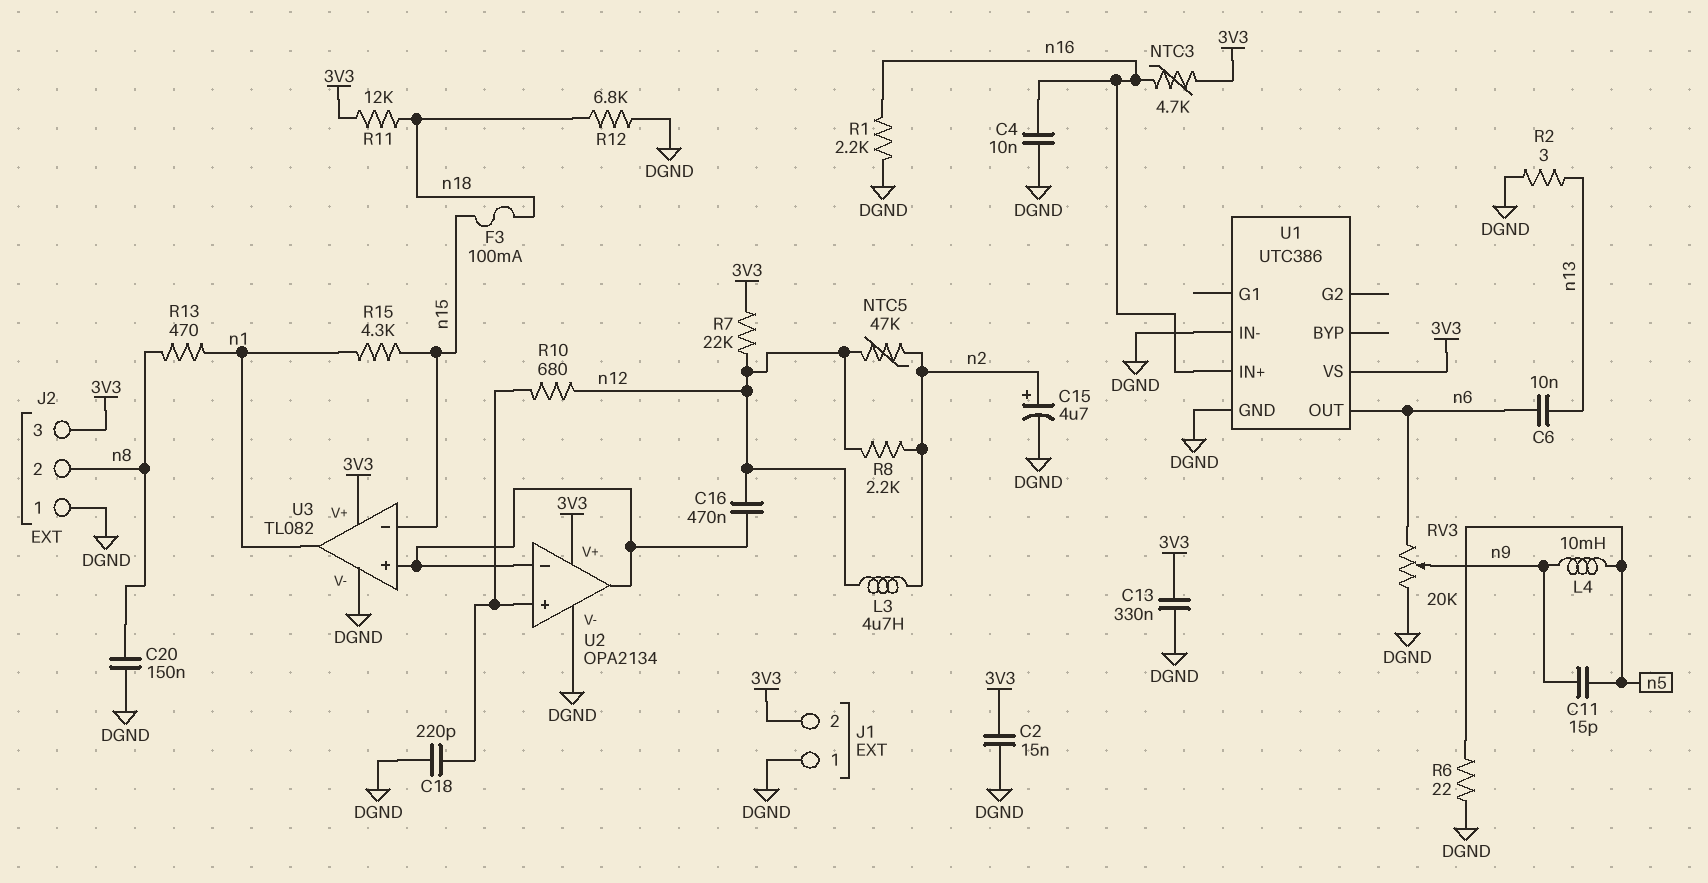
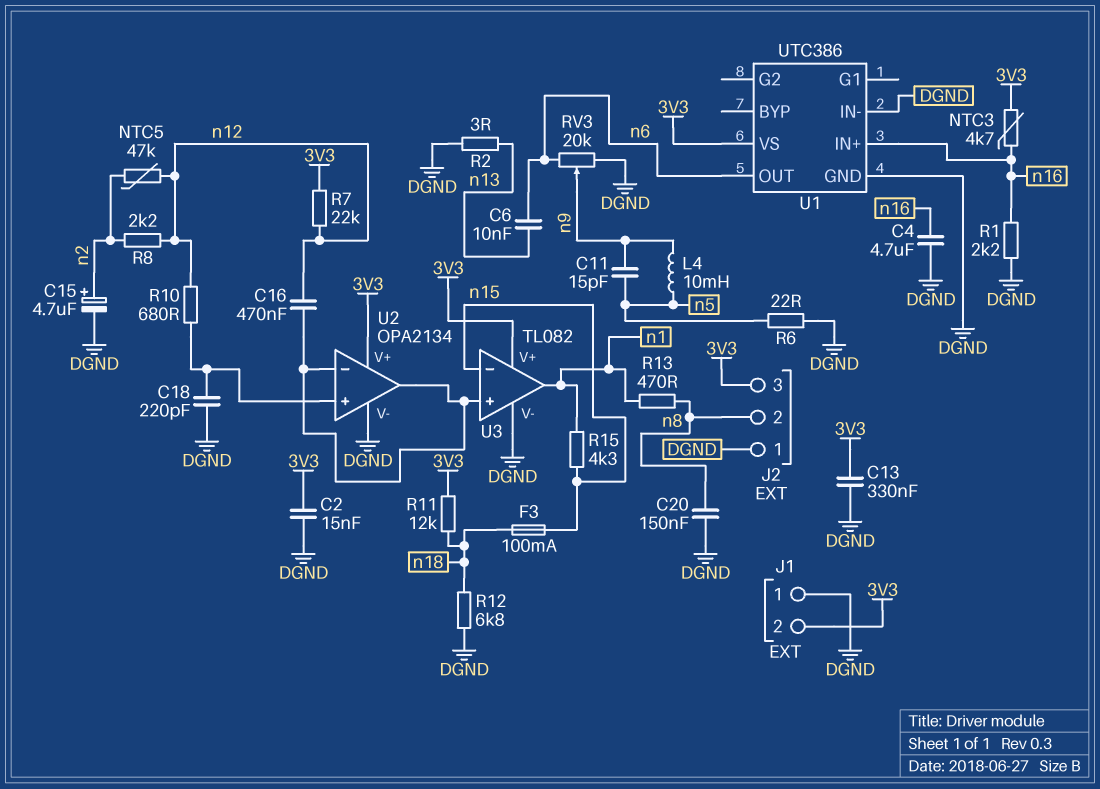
C4: 10nF (DGND, n16) -> 4.7uF (DGND, n16)
L3: 4.7uH (n2, n12) -> none

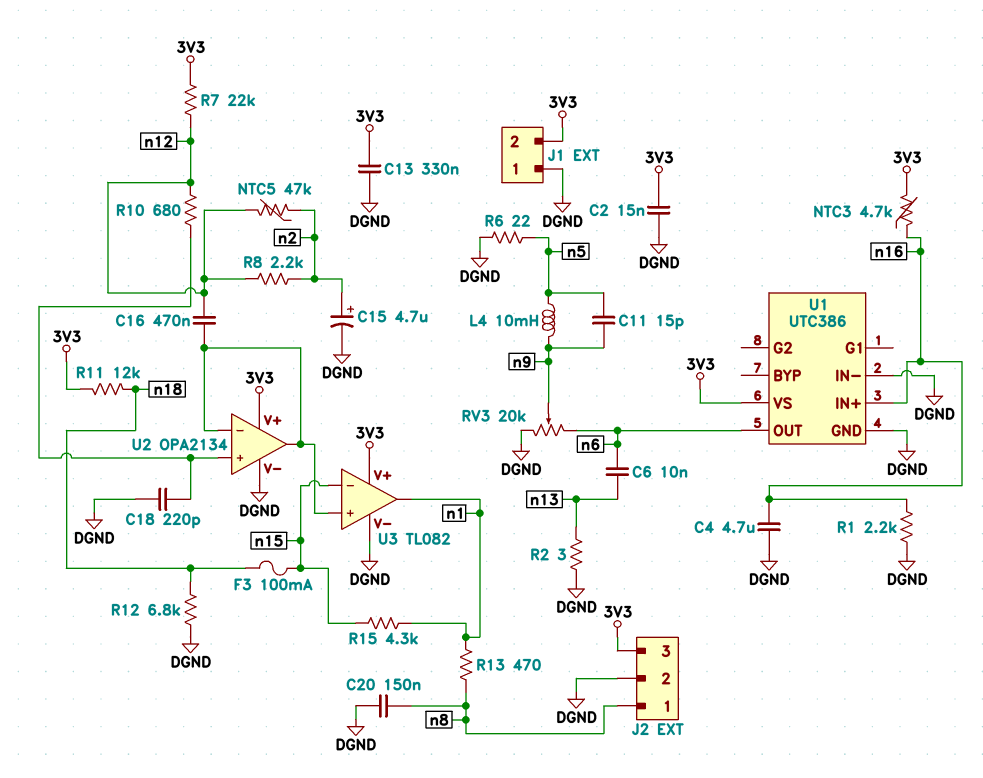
J2 pin 1: DGND -> n8
J2 pin 2: n8 -> DGND

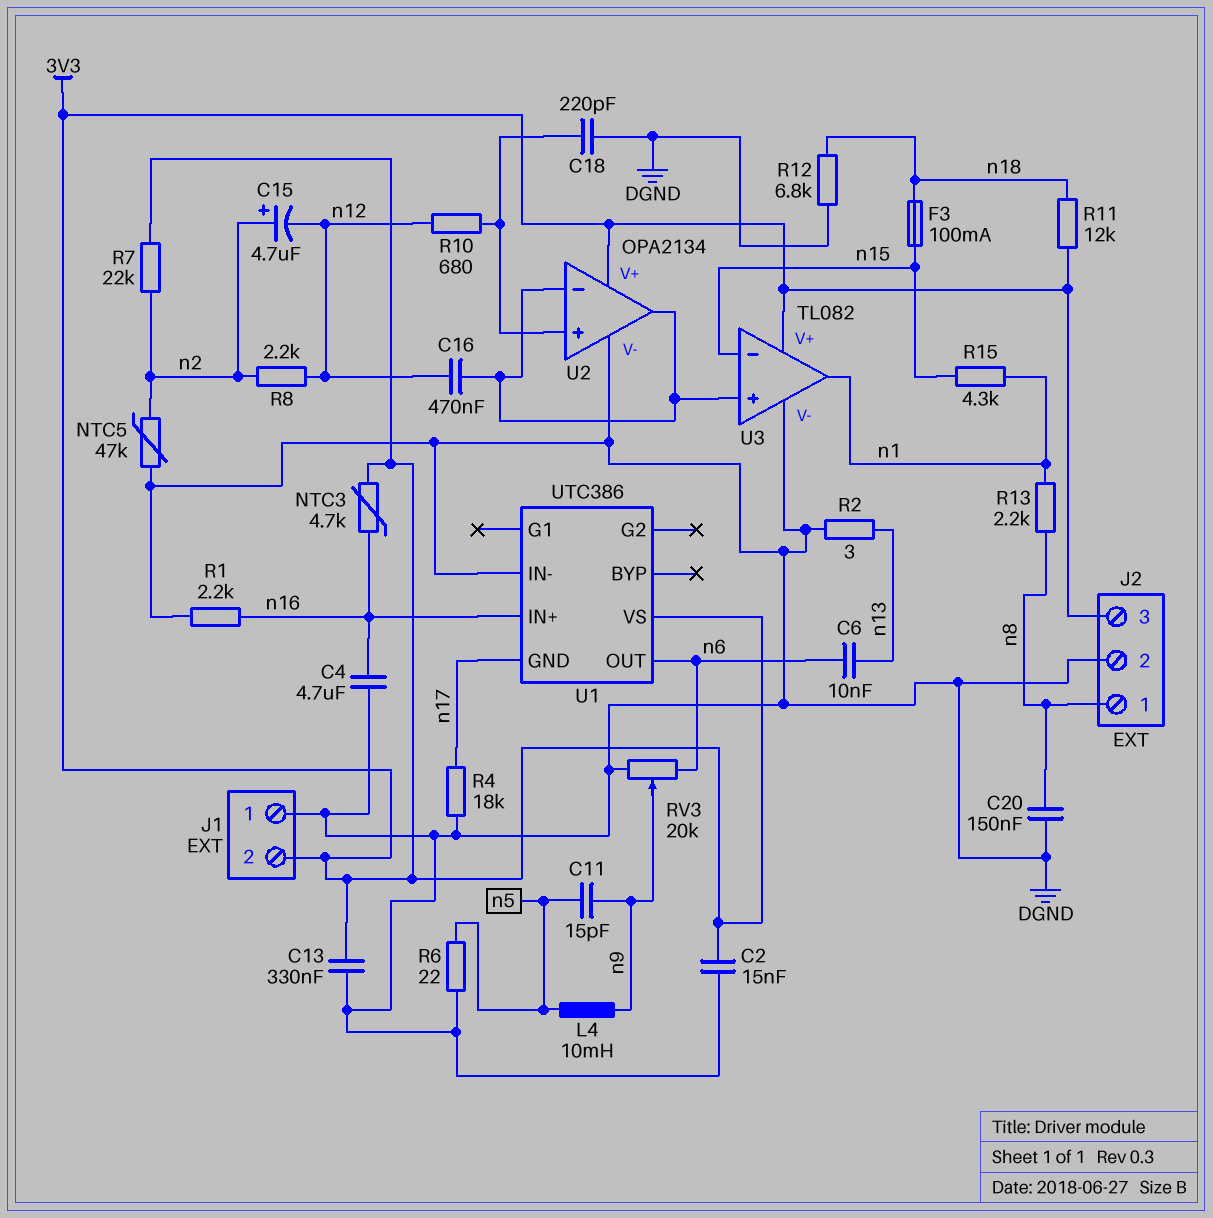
C15: 4.7uF (plus n2, minus DGND) -> 4.7uF (plus n2, minus n12)
NTC5: 47k (n2, n12) -> 47k (DGND, n2)
R4: none -> 18k (DGND, n17)
R7: 22k (3V3, n12) -> 22k (3V3, n2)
R13: 470 (n1, n8) -> 2.2k (n1, n8)
U1 pin GND: DGND -> n17

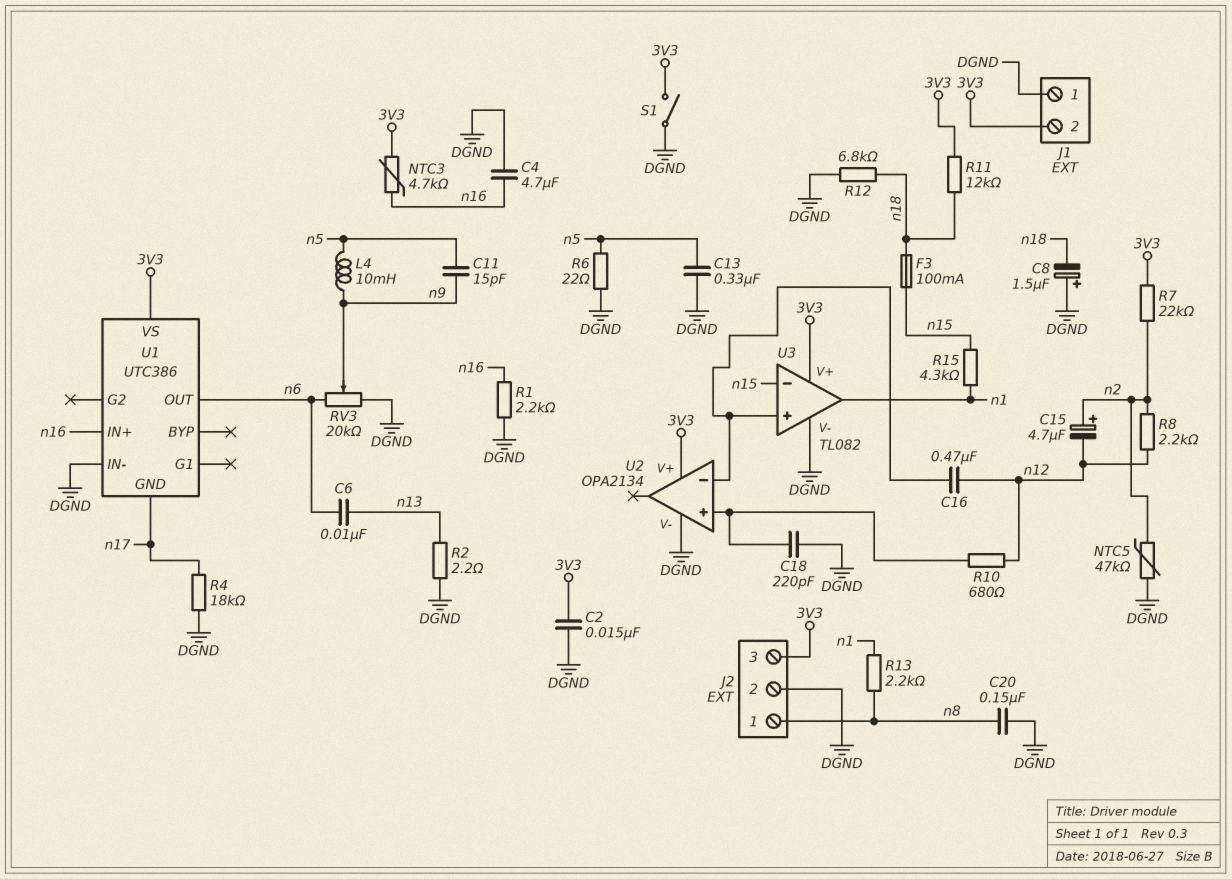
C8: none -> 1.5uF (plus DGND, minus n18)
C13: 330nF (3V3, DGND) -> 330nF (DGND, n5)
R2: 3 (DGND, n13) -> 2.2 (DGND, n13)
S1: none -> switch (3V3, DGND)
U2 pin out: U2/in- -> none

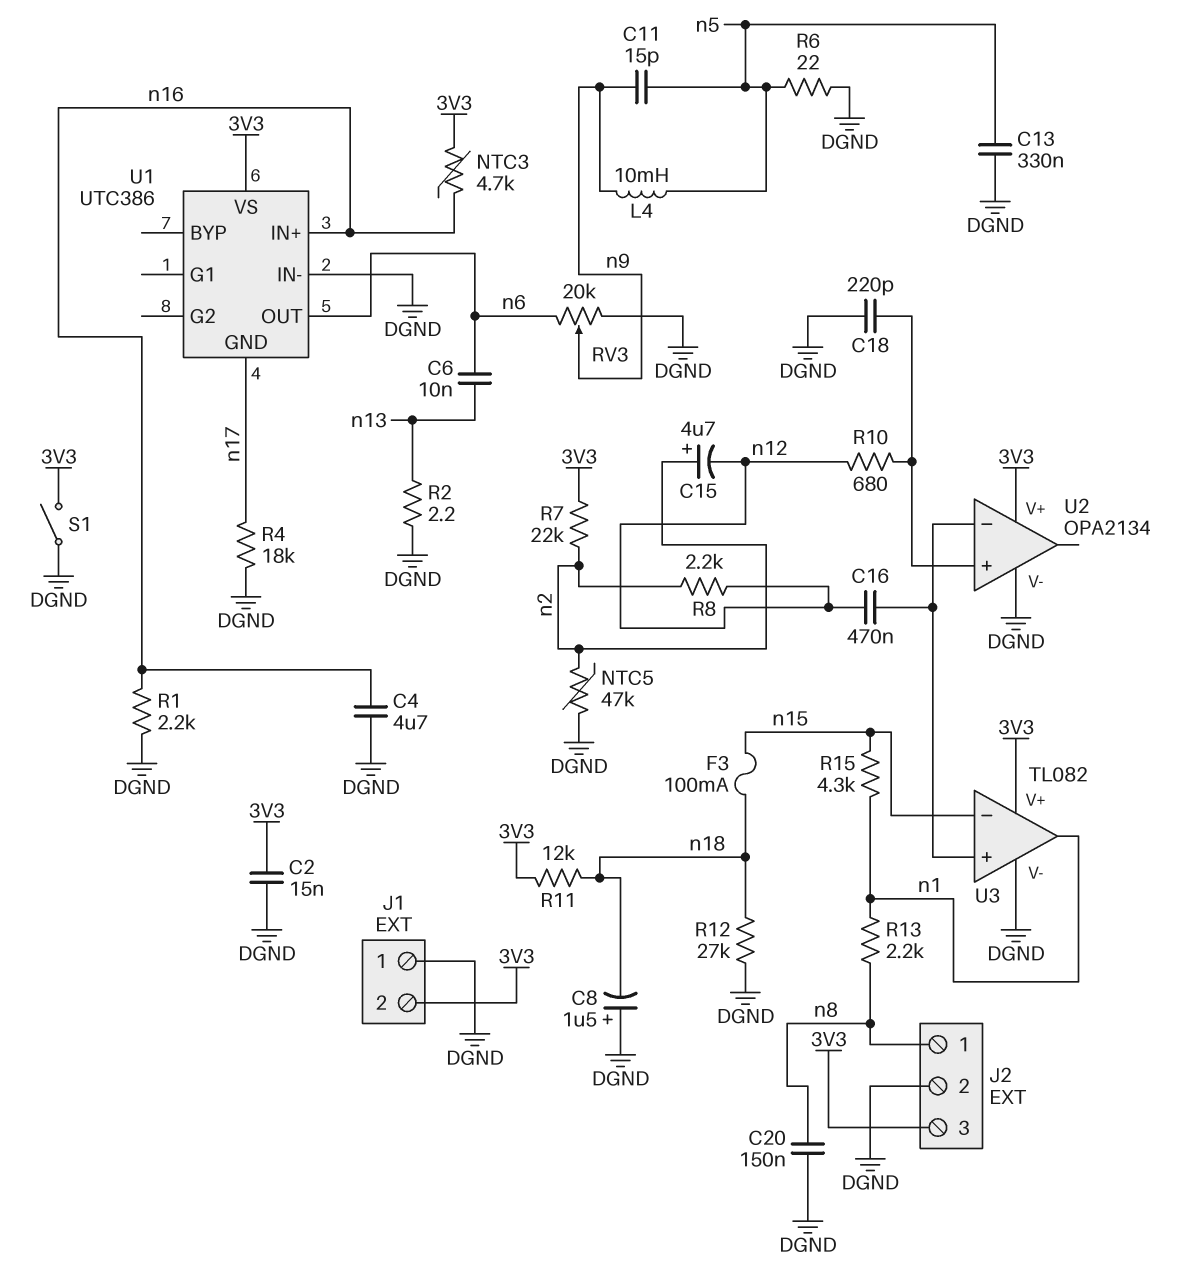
R12: 6.8k (DGND, n18) -> 27k (DGND, n18)

